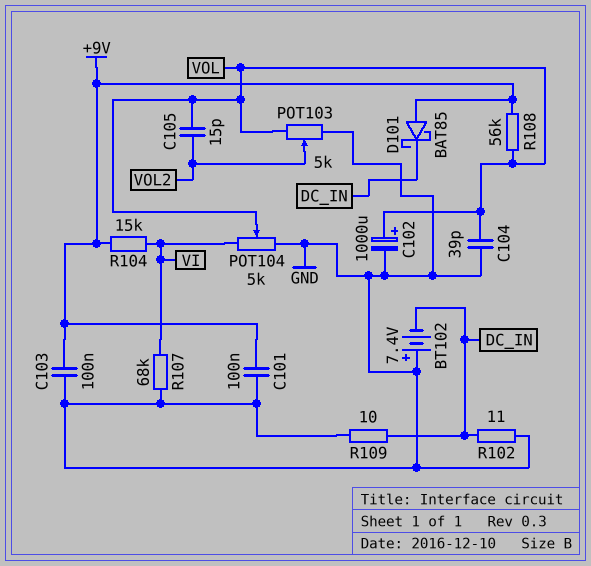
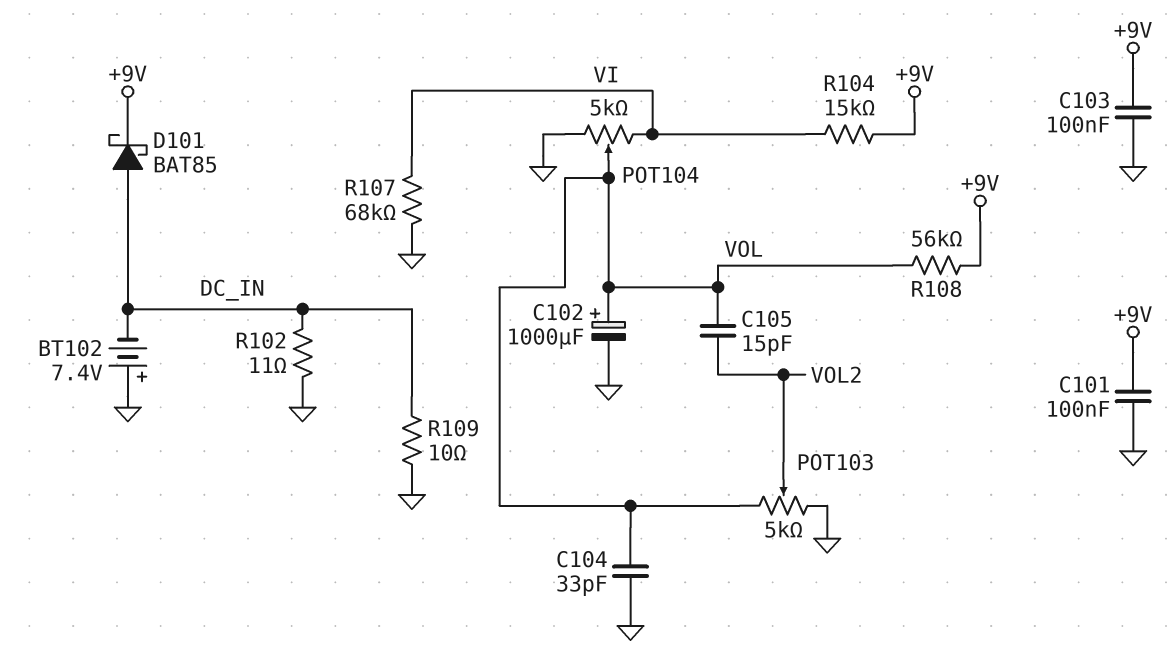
C104: 39pF (GND, VOL) -> 33pF (GND, VOL)
D101: schottky BAT85 (A +9V, K DC_IN) -> schottky BAT85 (A DC_IN, K +9V)

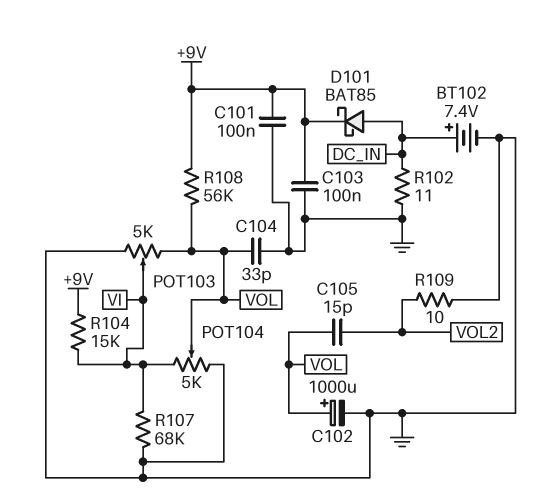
BT102: 7.4V (plus GND, minus DC_IN) -> 7.4V (plus DC_IN, minus GND)
POT103: 5k (GND, VOL, wiper VOL2) -> 5k (GND, VOL, wiper VI)
R109: 10 (DC_IN, GND) -> 10 (GND, VOL2)

